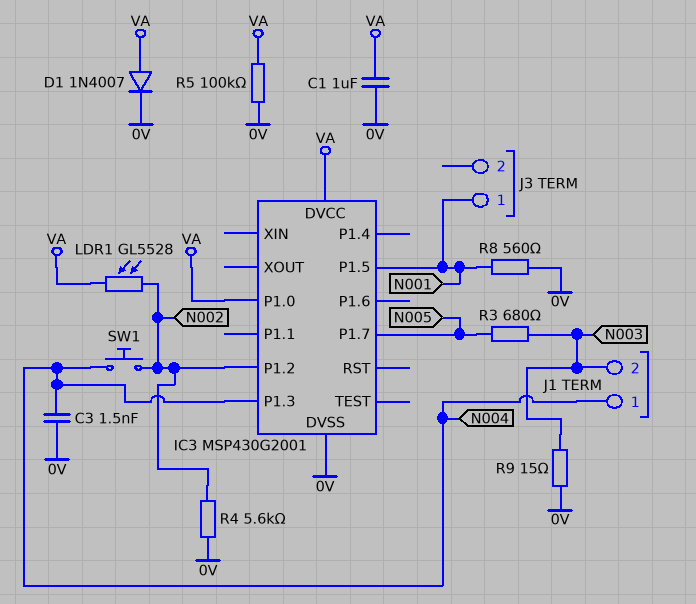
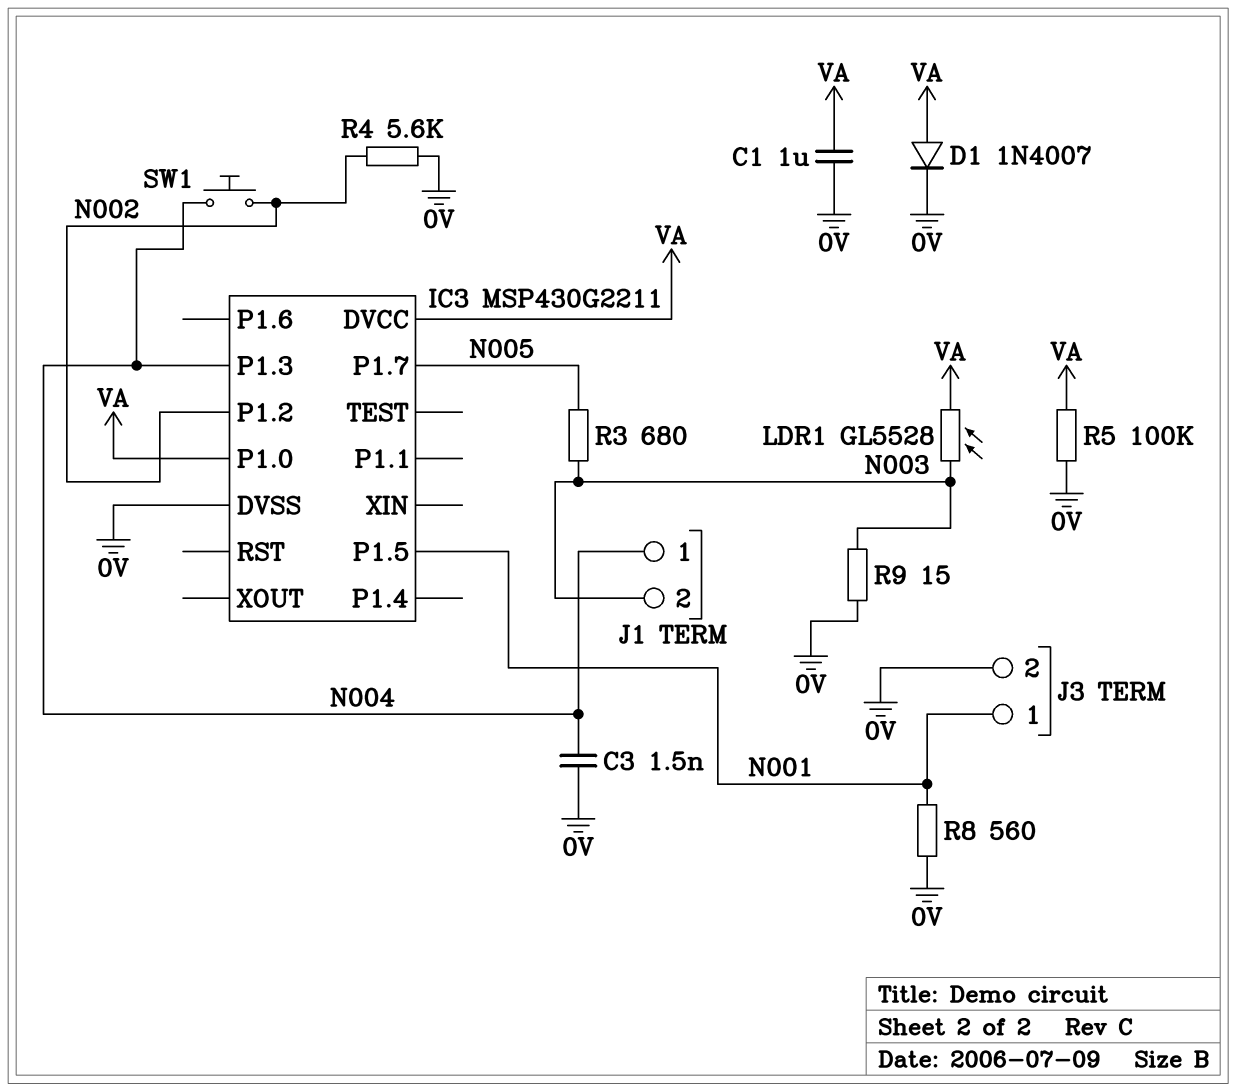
IC3: MSP430G2001 -> MSP430G2211
J3 pin 2: none -> 0V
LDR1: GL5528 (N002, VA) -> GL5528 (N003, VA)

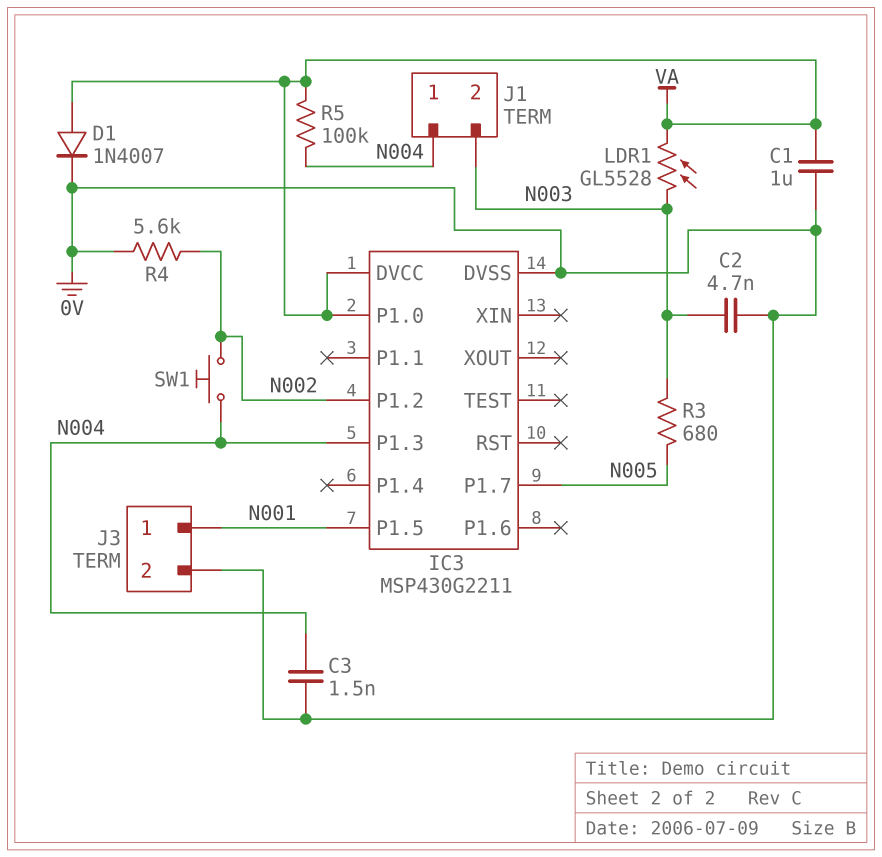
C2: none -> 4.7nF (0V, N003)
R5: 100k (0V, VA) -> 100k (N004, VA)
R8: 560 (0V, N001) -> none
R9: 15 (0V, N003) -> none

